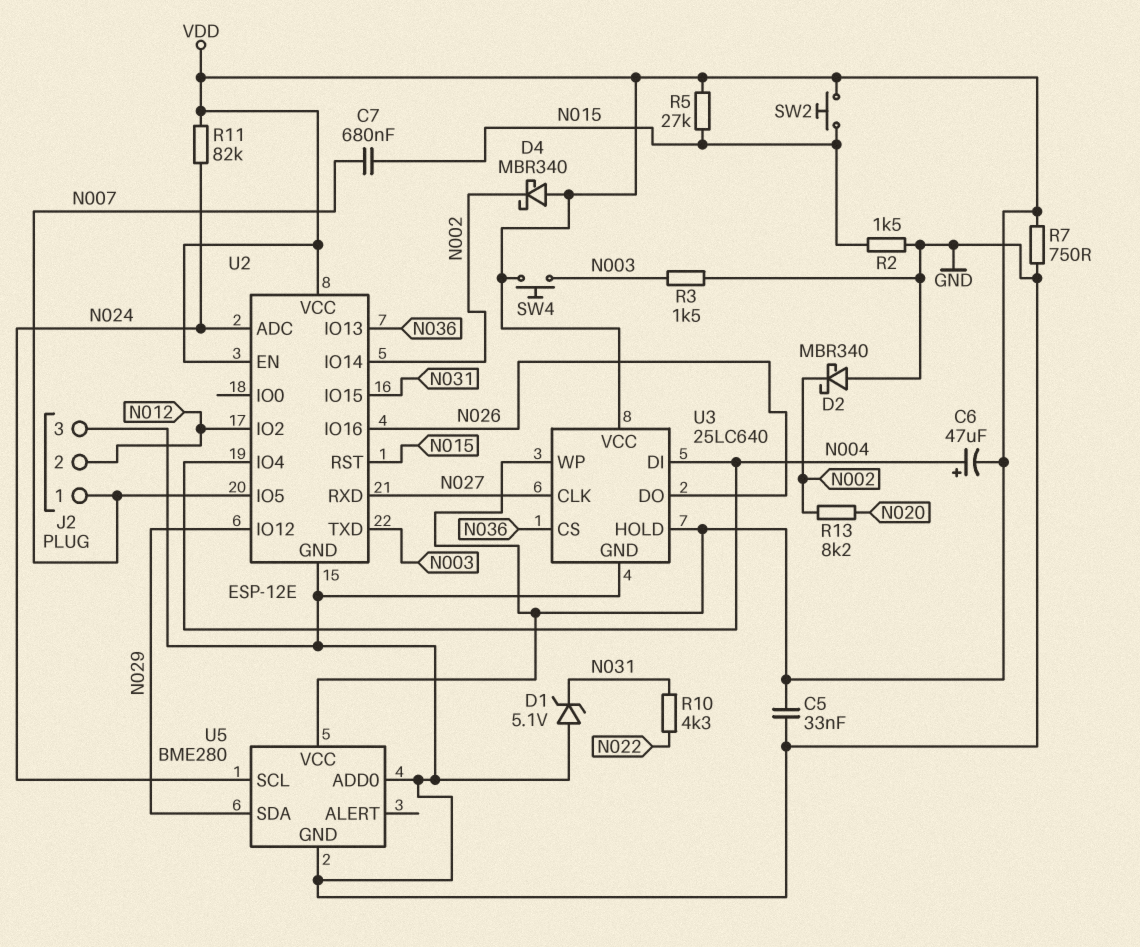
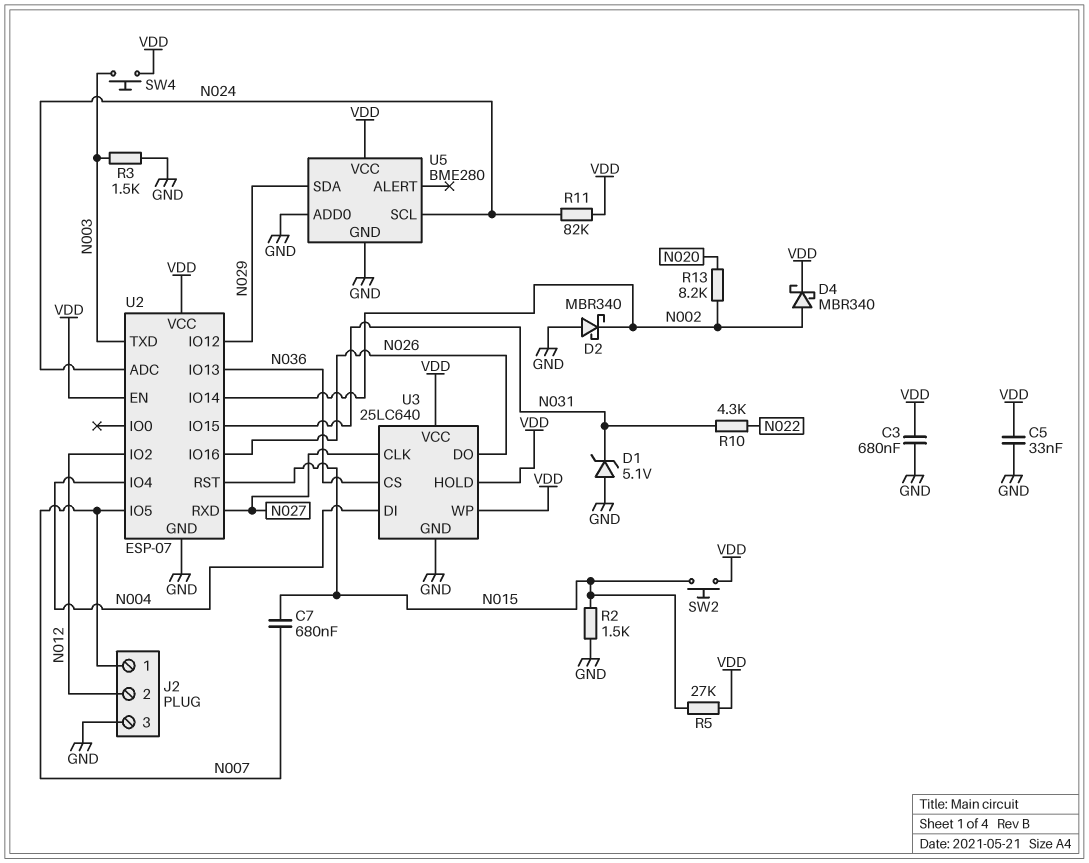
C3: none -> 680nF (GND, VDD)
C6: 47uF (plus N004, minus VDD) -> none
D4: schottky MBR340 (A VDD, K N002) -> schottky MBR340 (A N002, K VDD)
R7: 750 (GND, VDD) -> none
U2: ESP-12E -> ESP-07

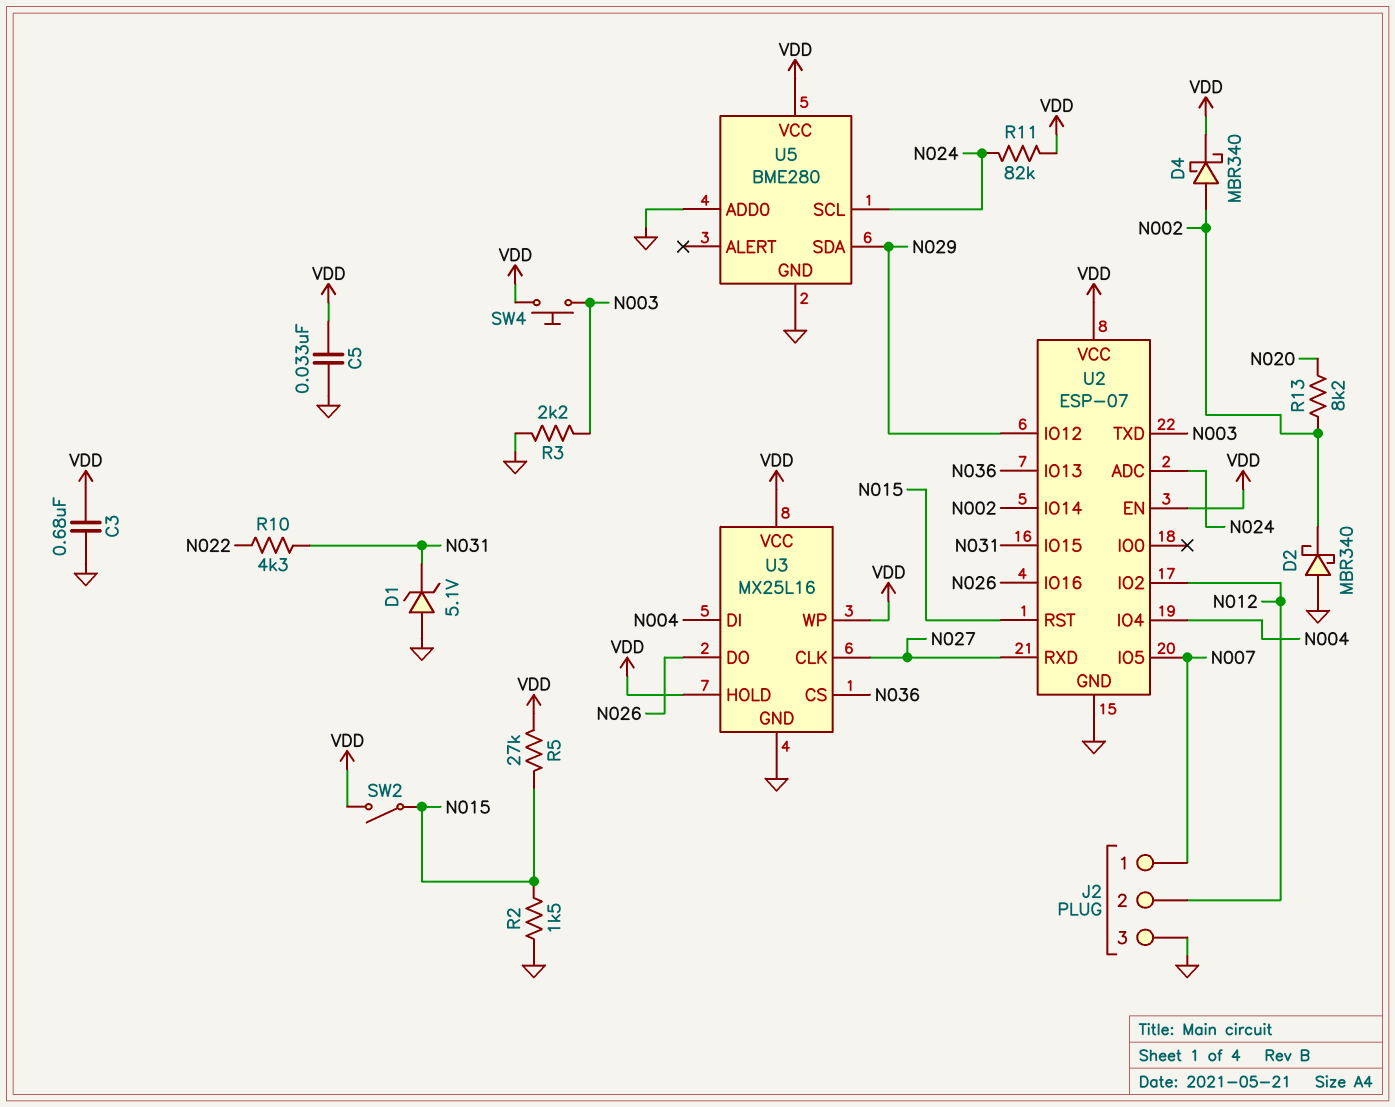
C7: 680nF (N007, N015) -> none
R3: 1.5k (GND, N003) -> 2.2k (GND, N003)
SW2: button (N015, VDD) -> switch (N015, VDD)
U3: 25LC640 -> MX25L16

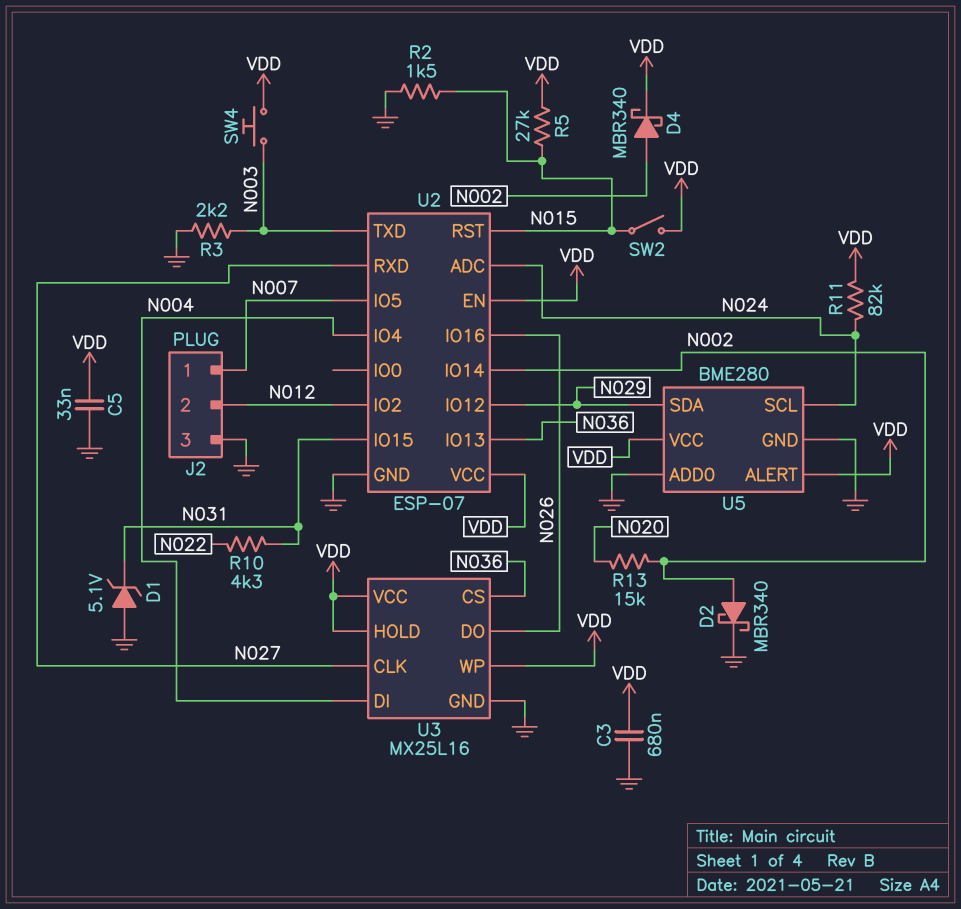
D2: schottky MBR340 (A GND, K N002) -> schottky MBR340 (A N002, K GND)
R13: 8.2k (N002, N020) -> 15k (N002, N020)
U5 pin ALERT: none -> VDD

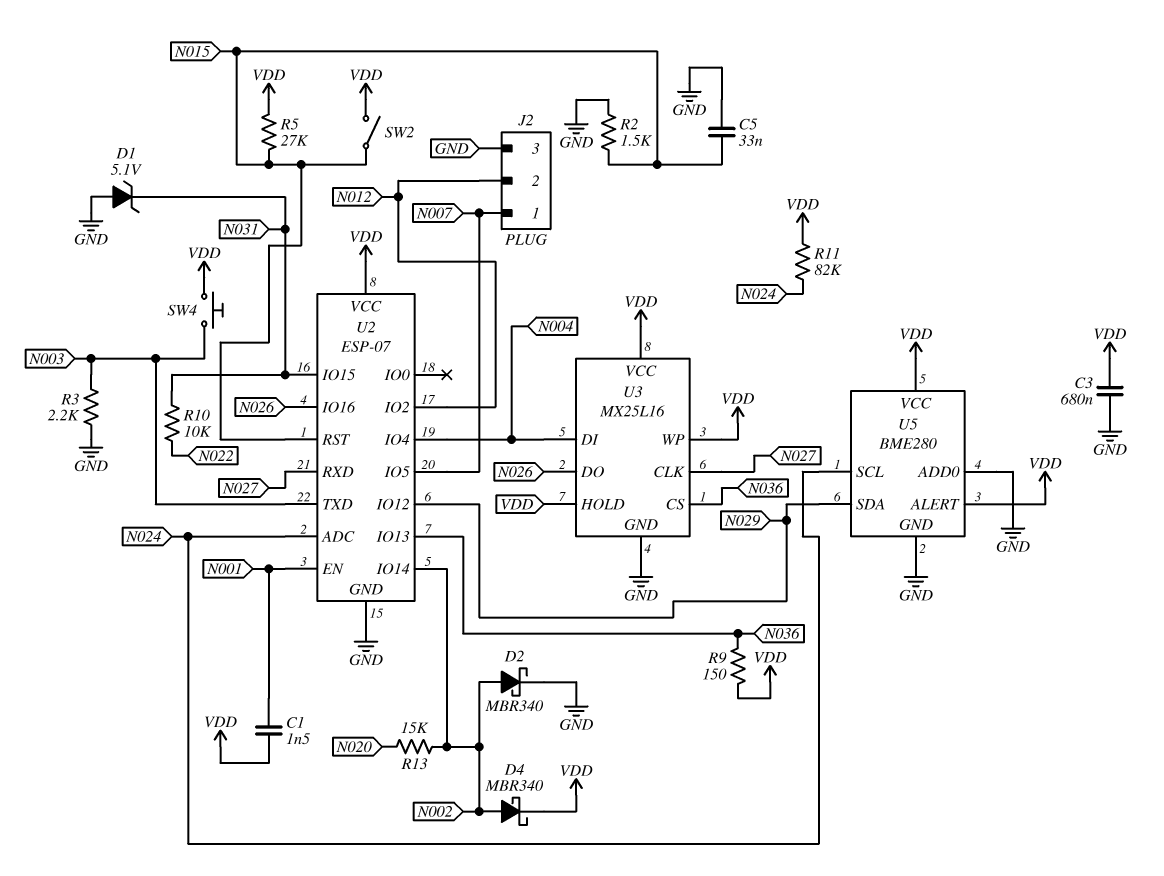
C1: none -> 1.5nF (N001, VDD)
C5: 33nF (GND, VDD) -> 33nF (GND, N015)
R9: none -> 150 (N036, VDD)
R10: 4.3k (N022, N031) -> 10k (N022, N031)
U2 pin EN: VDD -> N001

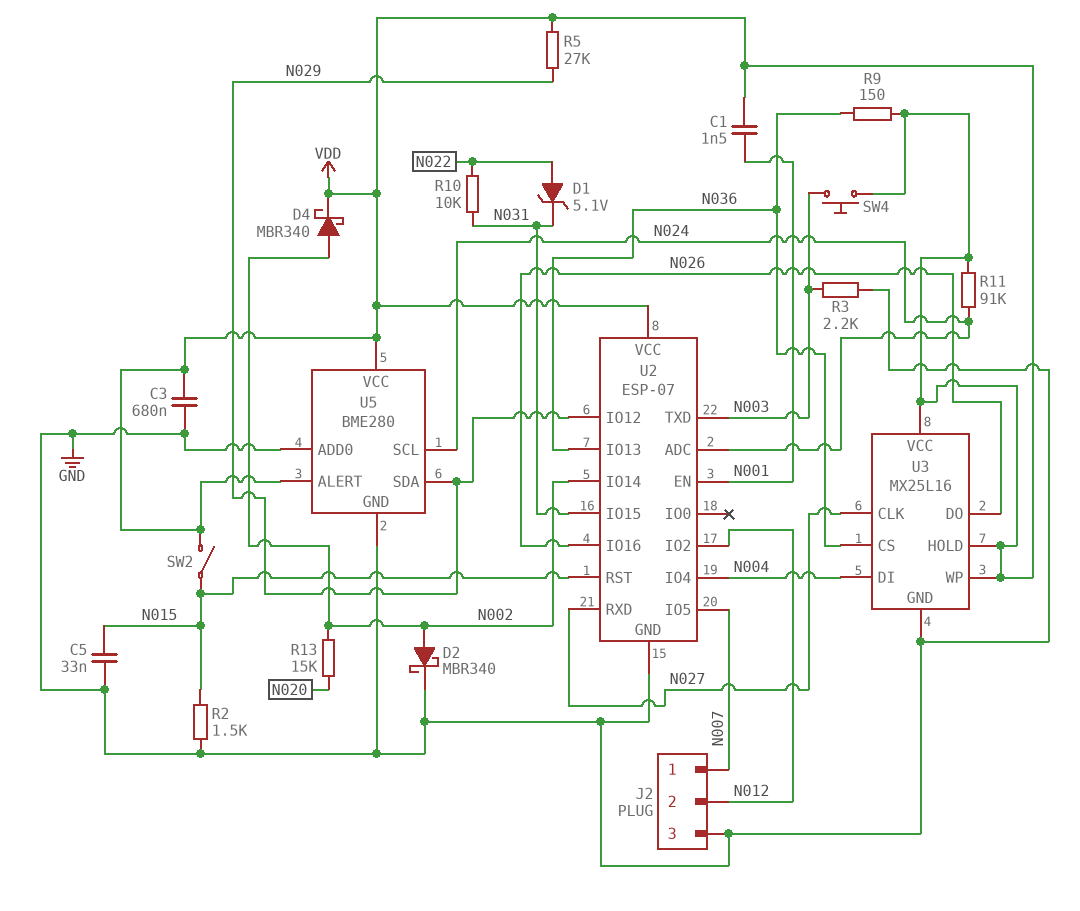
D1: zener 5.1V (A GND, K N031) -> zener 5.1V (A N022, K N031)
R5: 27k (N015, VDD) -> 27k (N029, VDD)
R11: 82k (N024, VDD) -> 91k (N024, VDD)

